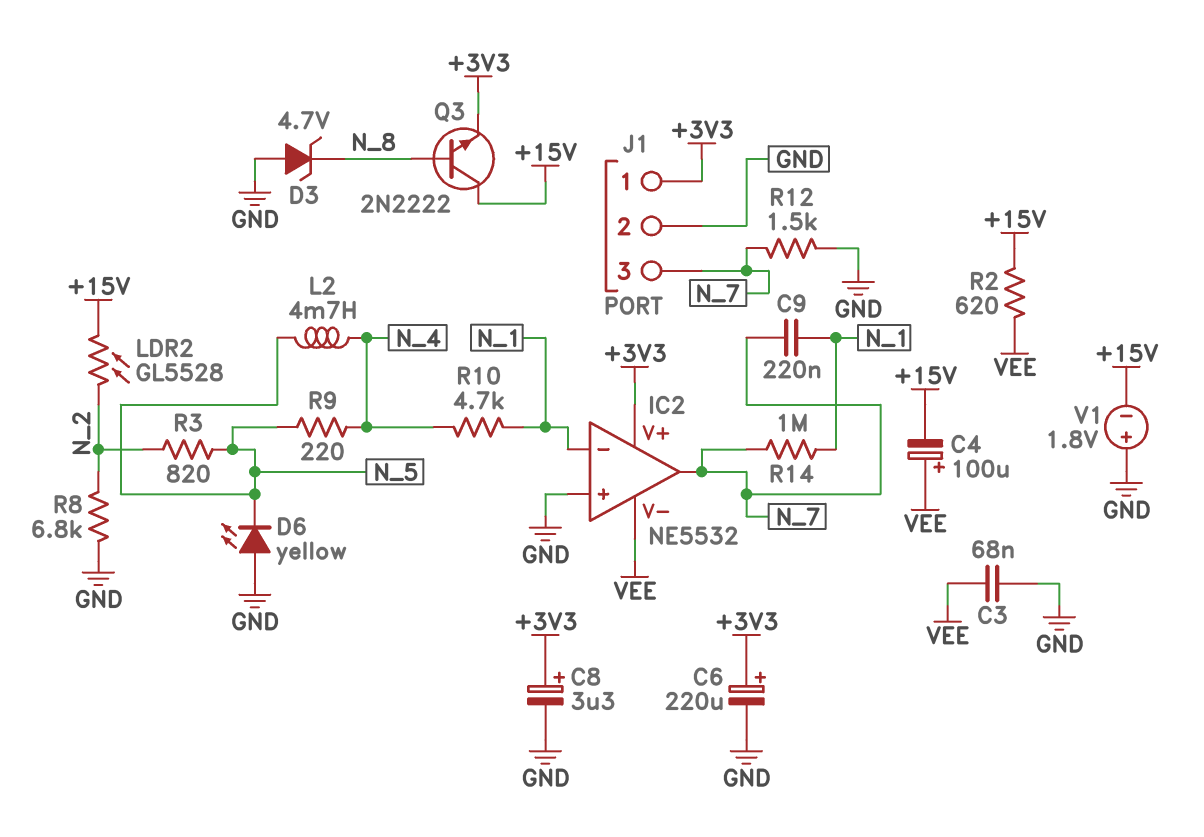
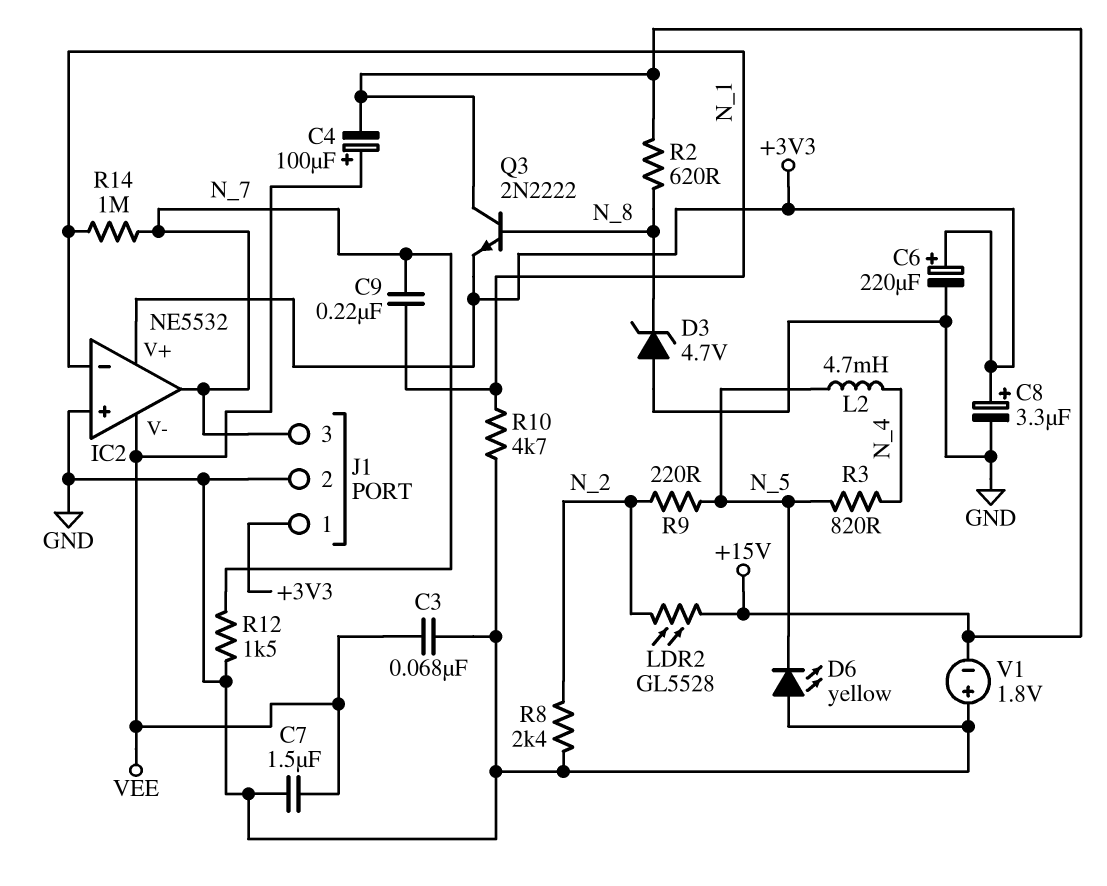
C7: none -> 1.5uF (GND, VEE)
R2: 620 (+15V, VEE) -> 620 (+15V, N_8)
R3: 820 (N_2, N_5) -> 820 (N_4, N_5)
R8: 6.8k (GND, N_2) -> 2.4k (GND, N_2)
R9: 220 (N_4, N_5) -> 220 (N_2, N_5)
R10: 4.7k (N_1, N_4) -> 4.7k (GND, N_1)

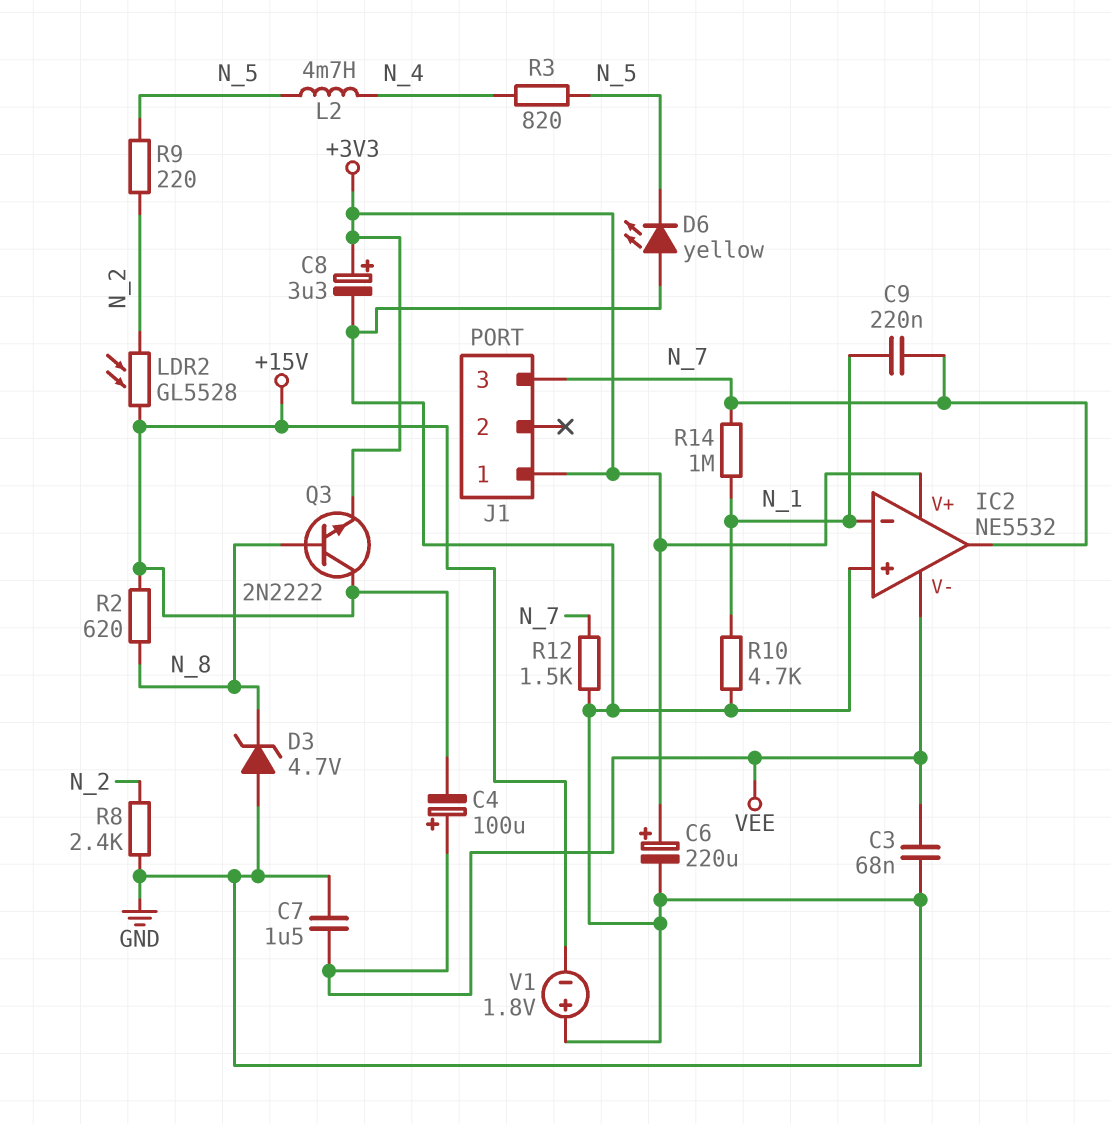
J1 pin 2: GND -> none

